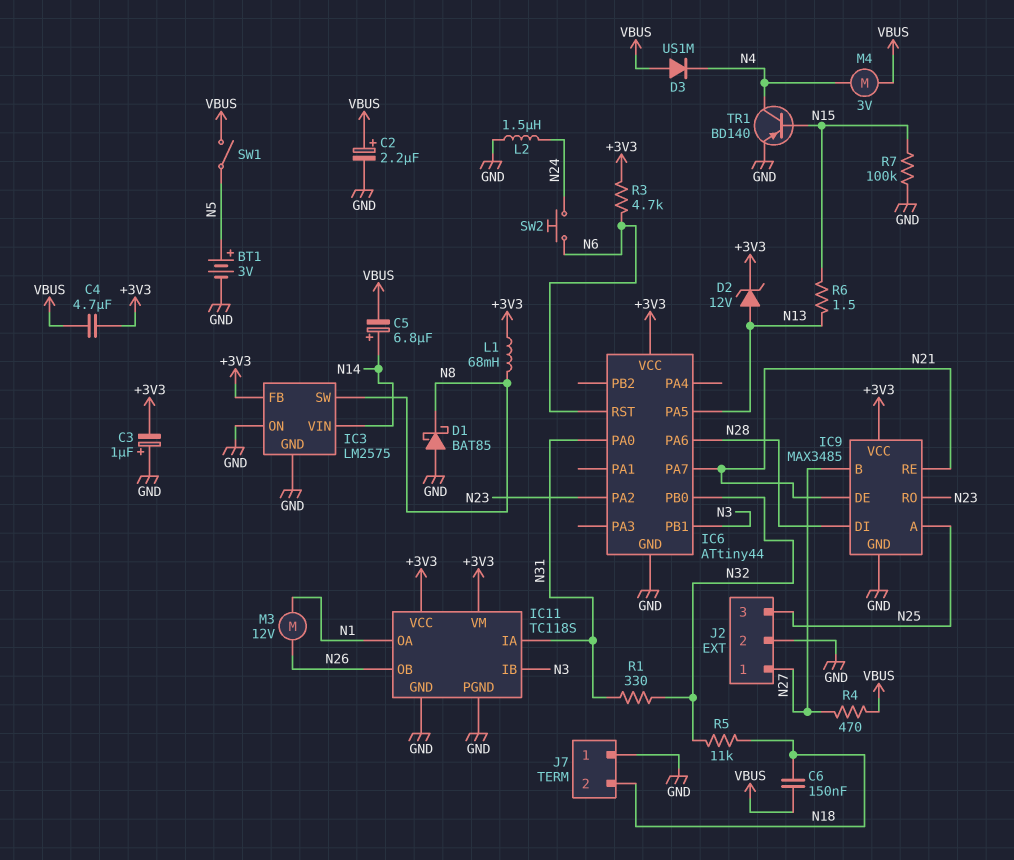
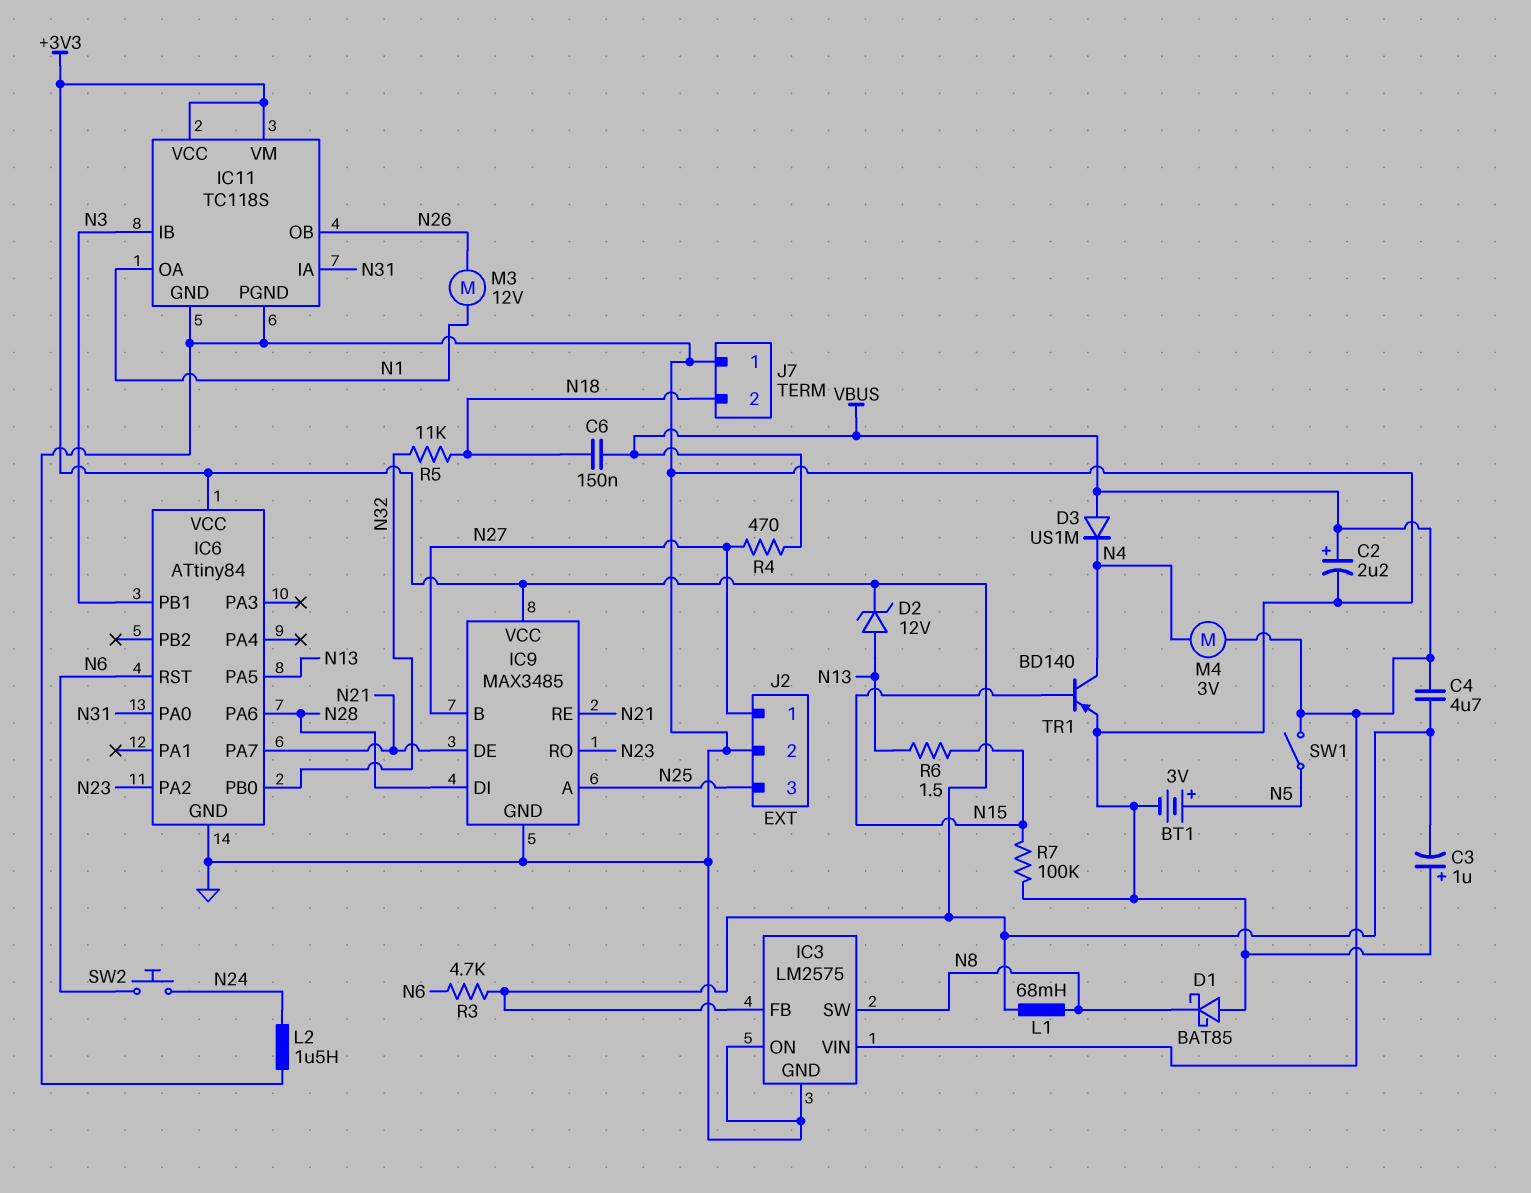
C5: 6.8uF (plus N14, minus VBUS) -> none
IC3 pin VIN: N14 -> VBUS
IC6: ATtiny44 -> ATtiny84
R1: 330 (N31, N32) -> none

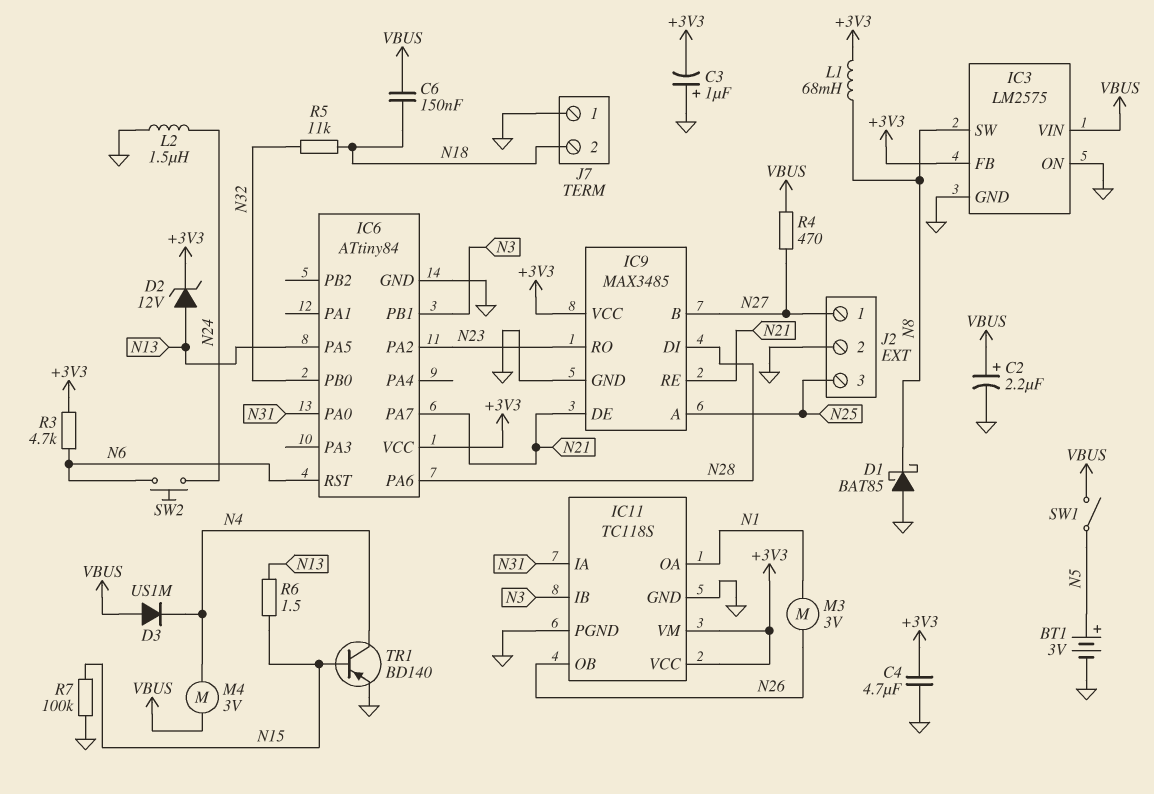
C4: 4.7uF (+3V3, VBUS) -> 4.7uF (+3V3, GND)
M3: motor 12V (N1, N26) -> motor 3V (N1, N26)

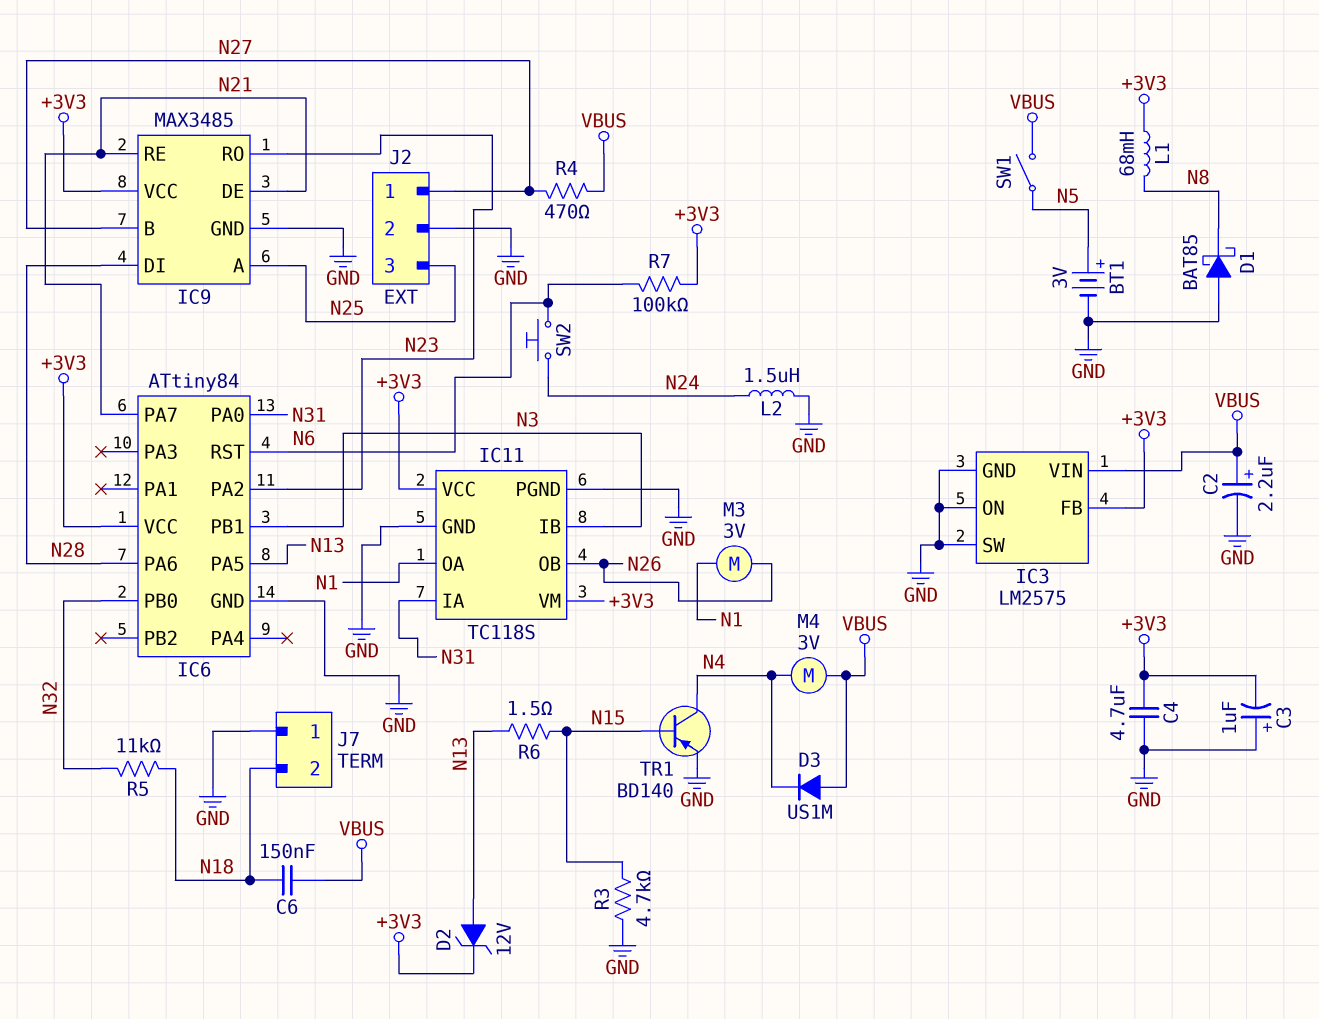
IC3 pin SW: N8 -> GND
R3: 4.7k (+3V3, N6) -> 4.7k (GND, N15)
R7: 100k (GND, N15) -> 100k (+3V3, N6)

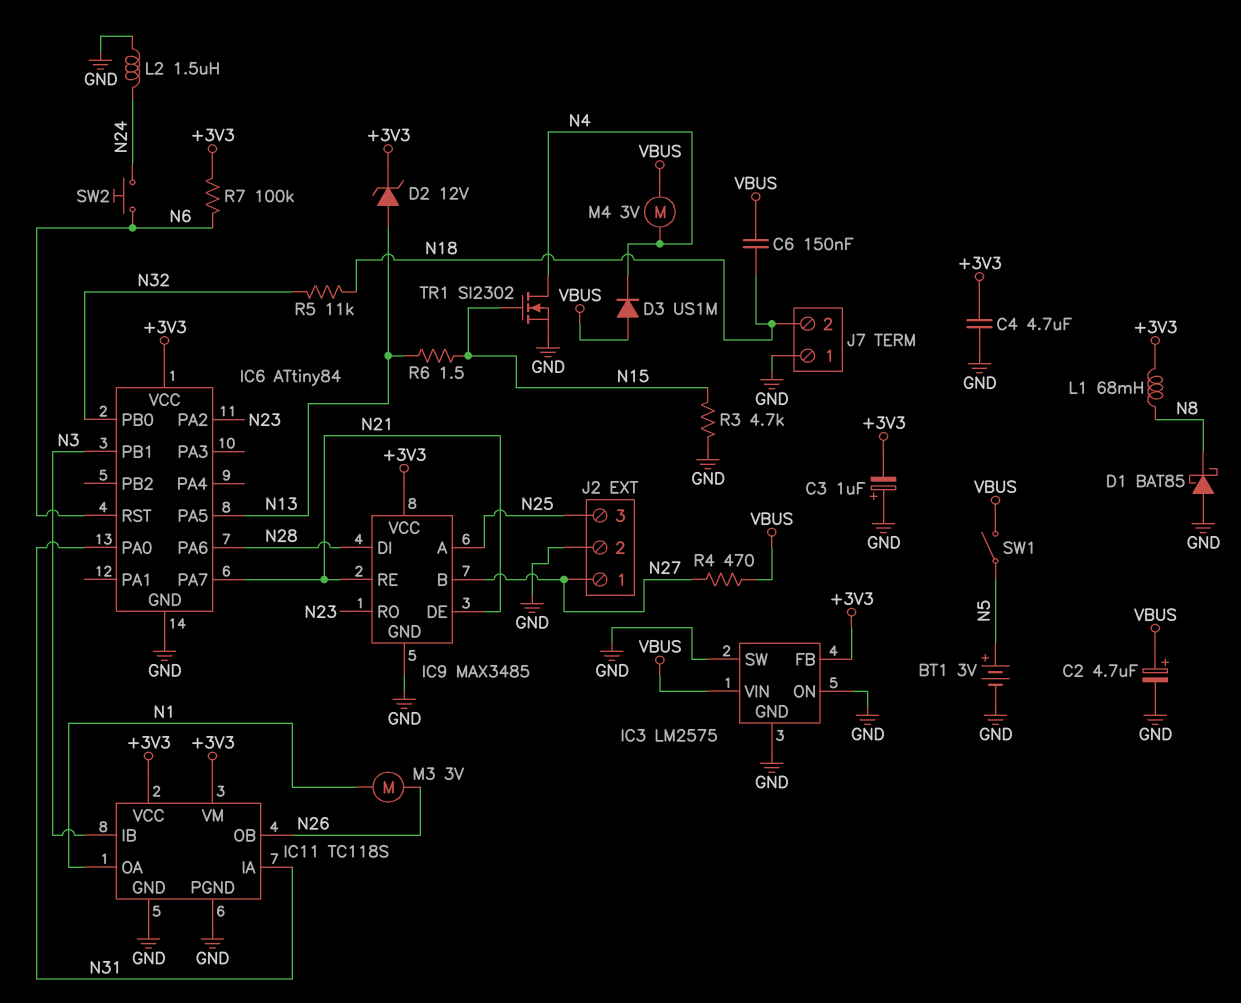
C2: 2.2uF (plus VBUS, minus GND) -> 4.7uF (plus VBUS, minus GND)
TR1: PNP BD140 (B N15, C N4, E GND) -> NMOS SI2302 (G N15, D N4, S GND)

